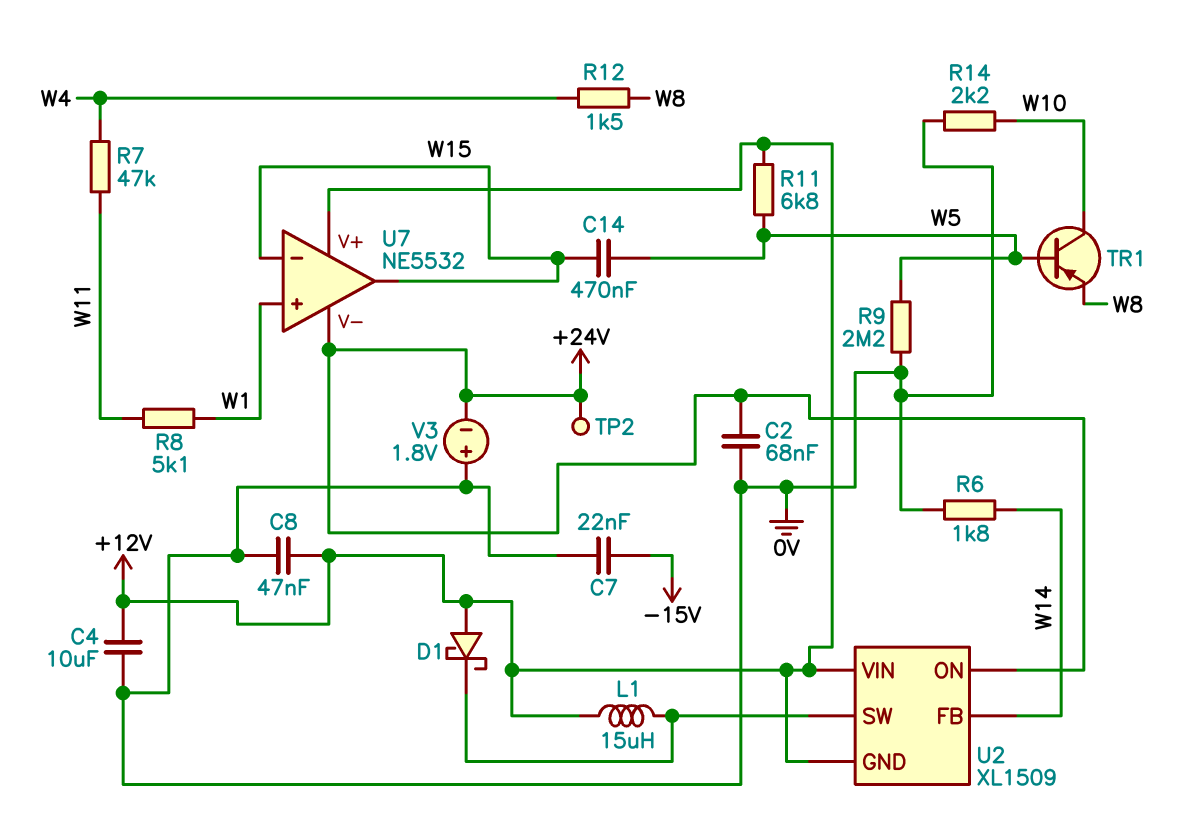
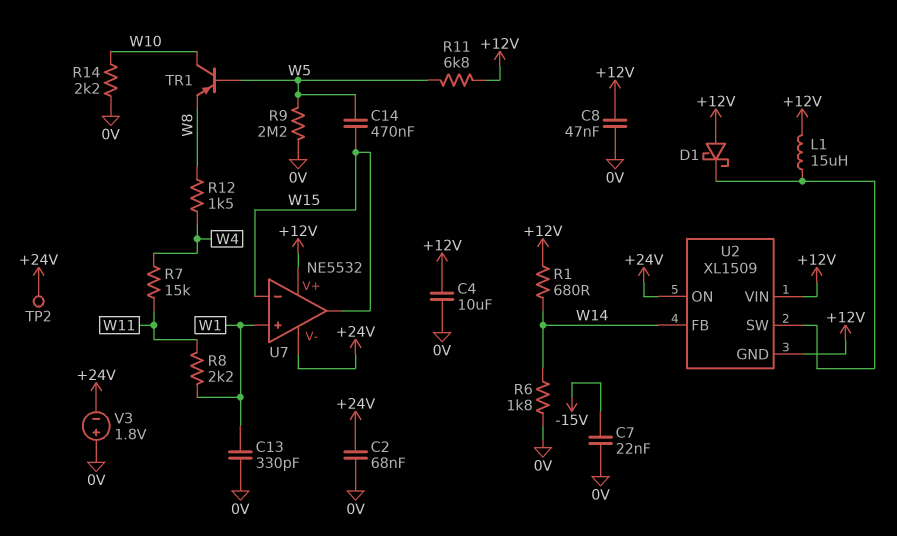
C13: none -> 330pF (0V, W1)
R1: none -> 680 (+12V, W14)
R7: 47k (W4, W11) -> 15k (W4, W11)
R8: 5.1k (W1, W11) -> 2.2k (W1, W11)

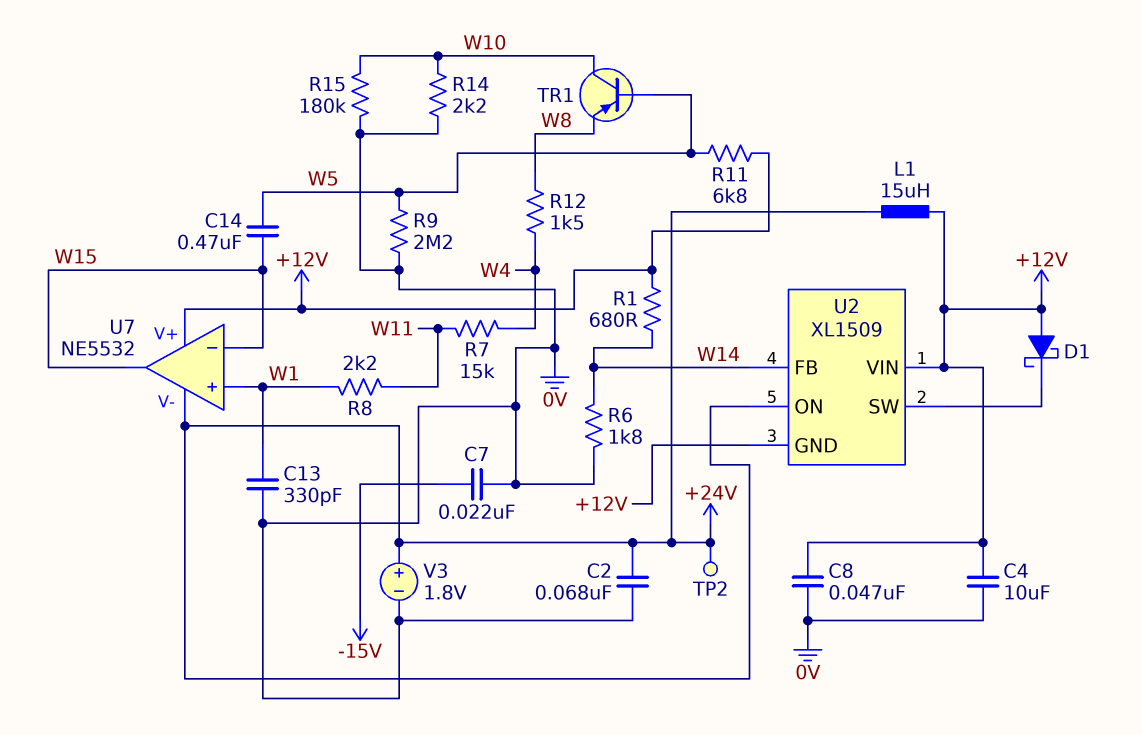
L1: 15uH (+12V, U2/SW) -> 15uH (+12V, +24V)
R15: none -> 180k (0V, W10)
V3: 1.8V (plus 0V, minus +24V) -> 1.8V (plus +24V, minus 0V)

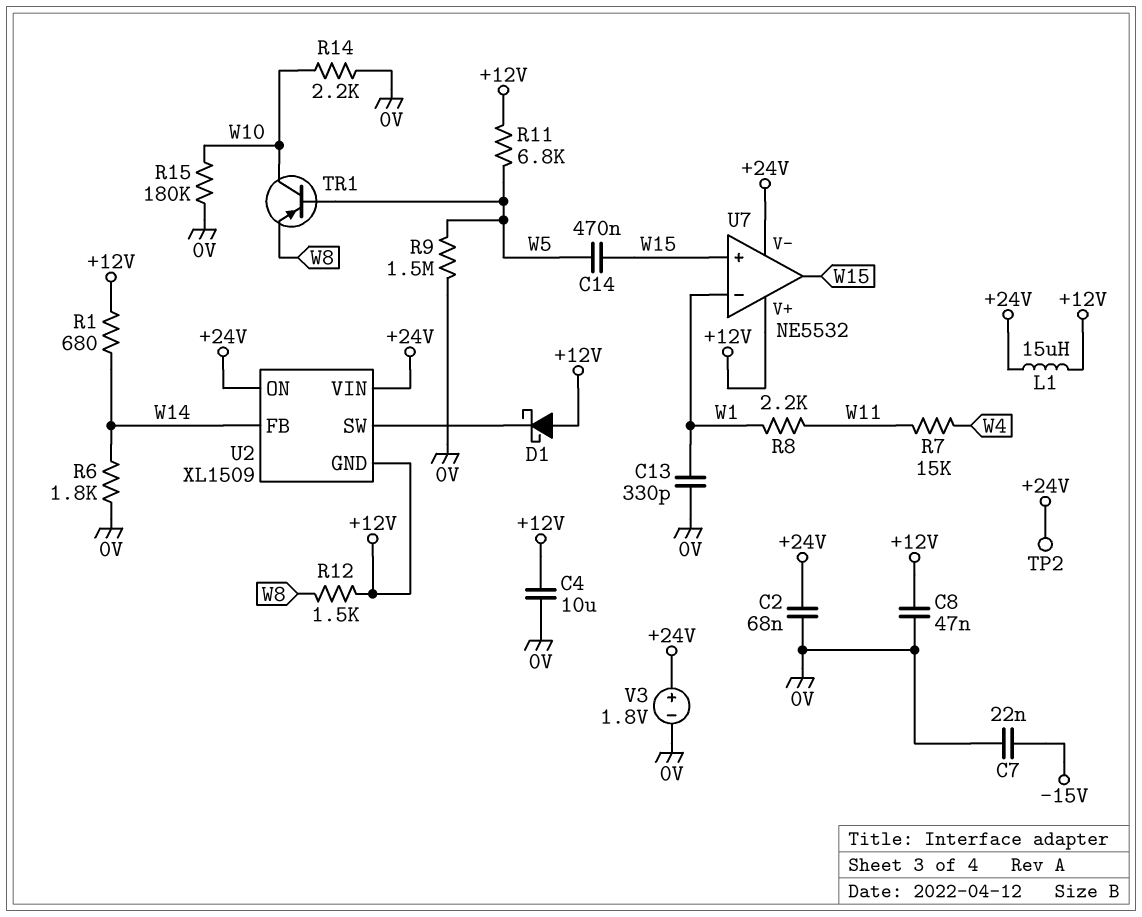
R9: 2.2M (0V, W5) -> 1.5M (0V, W5)
R12: 1.5k (W4, W8) -> 1.5k (+12V, W8)
U2 pin VIN: +12V -> +24V
U7 pin in+: W1 -> W15
U7 pin in-: W15 -> W1

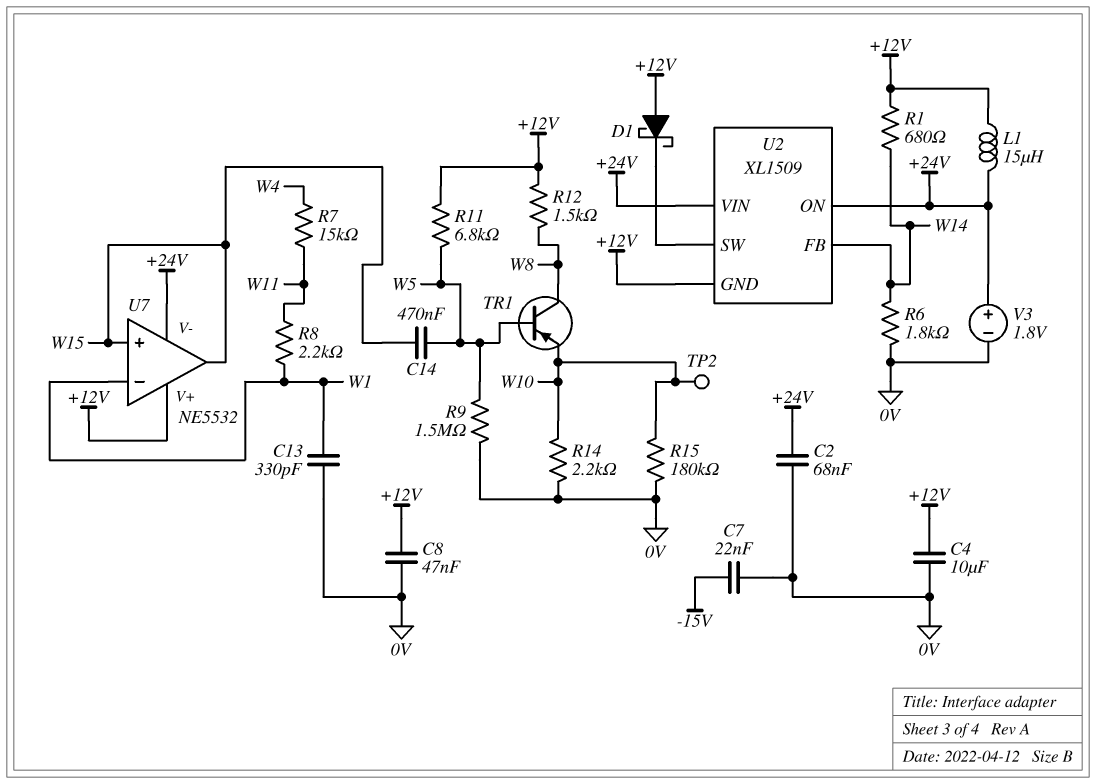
TP2: test point (+24V) -> test point (W10)
TR1: PNP (B W5, C W10, E W8) -> PNP (B W5, C W8, E W10)

